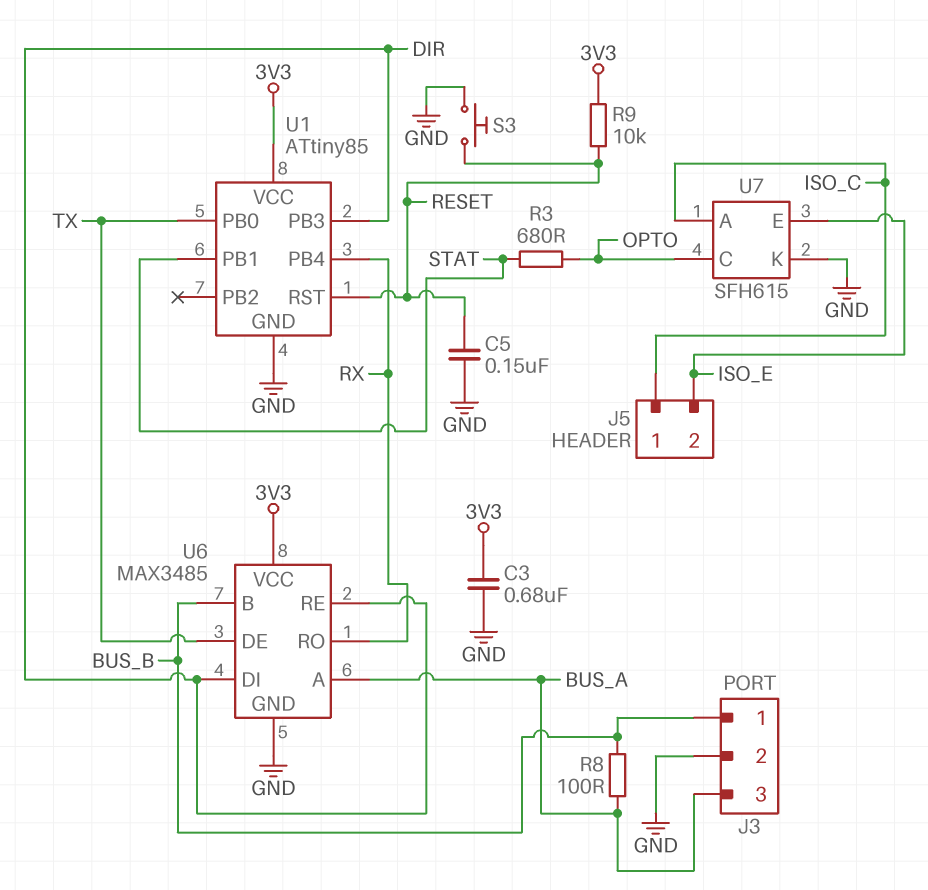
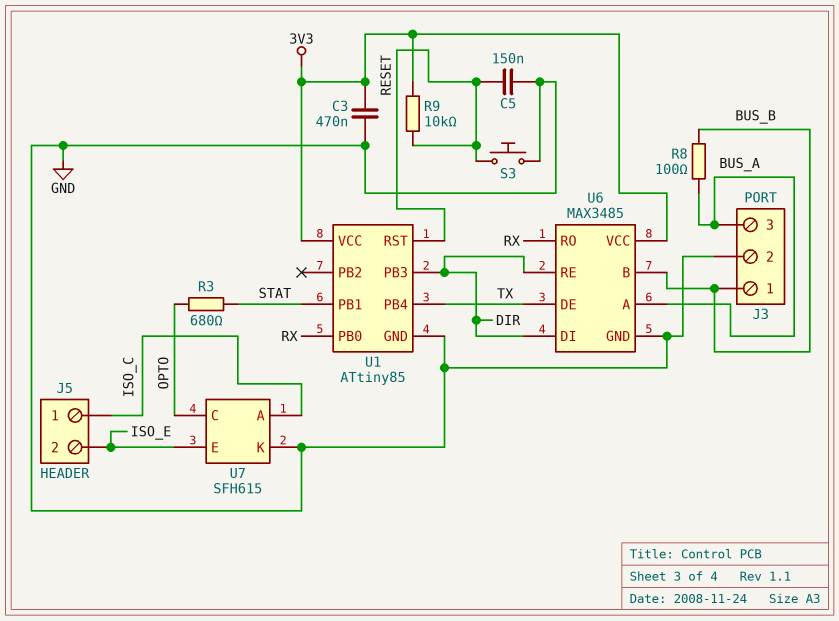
C3: 680nF (3V3, GND) -> 470nF (3V3, GND)
U1 pin PB0: TX -> RX
U1 pin PB4: RX -> TX

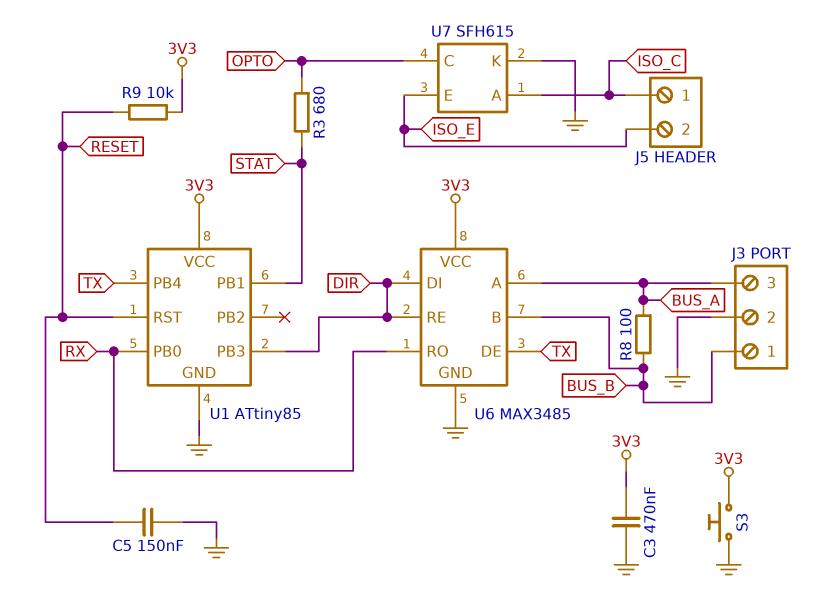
S3: button (GND, RESET) -> button (3V3, GND)

